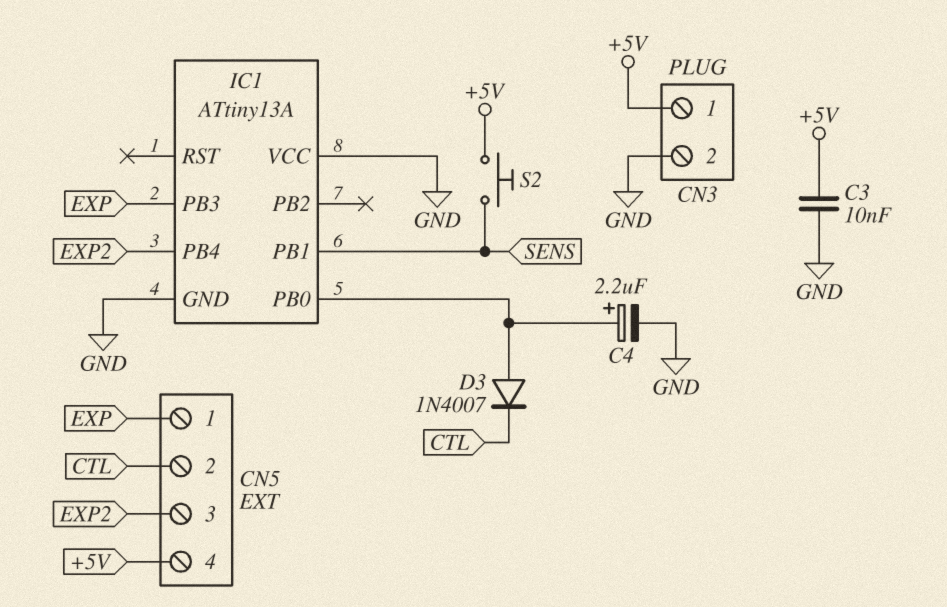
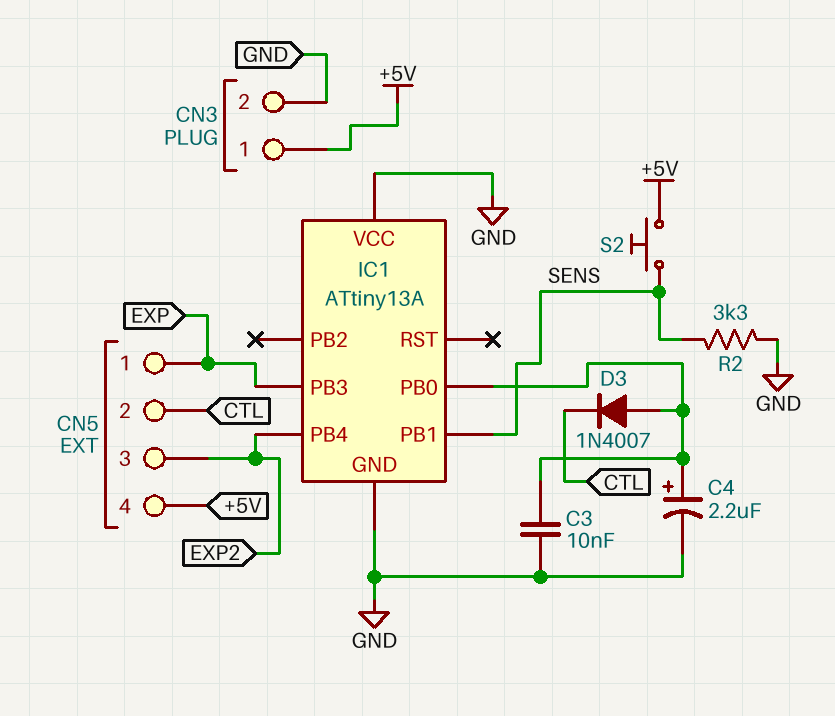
C3: 10nF (+5V, GND) -> 10nF (GND, IC1/PB0)
R2: none -> 3.3k (GND, SENS)

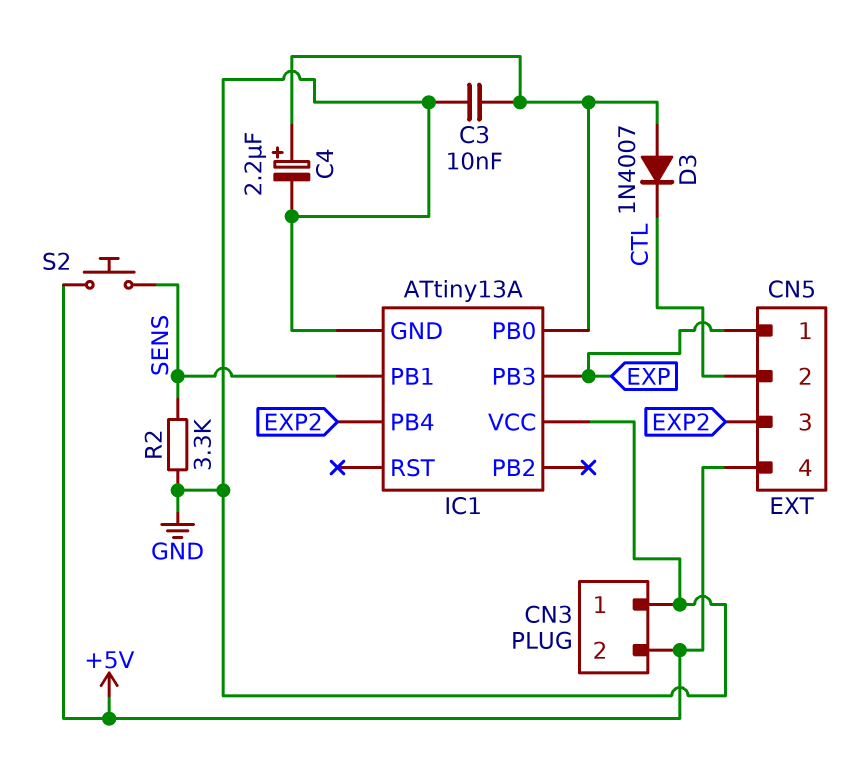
CN3 pin 1: +5V -> GND
CN3 pin 2: GND -> +5V

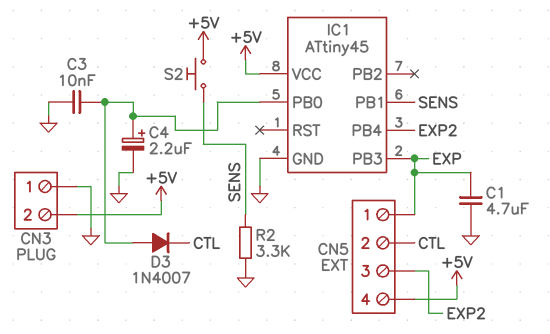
C1: none -> 4.7uF (EXP, GND)
IC1: ATtiny13A -> ATtiny45
IC1 pin VCC: GND -> +5V

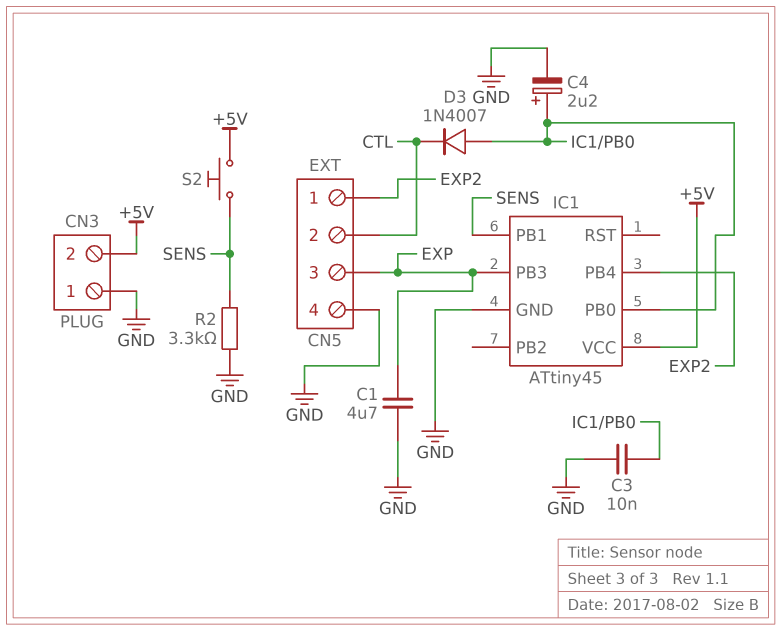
CN5 pin 1: EXP -> EXP2
CN5 pin 3: EXP2 -> EXP
CN5 pin 4: +5V -> GND

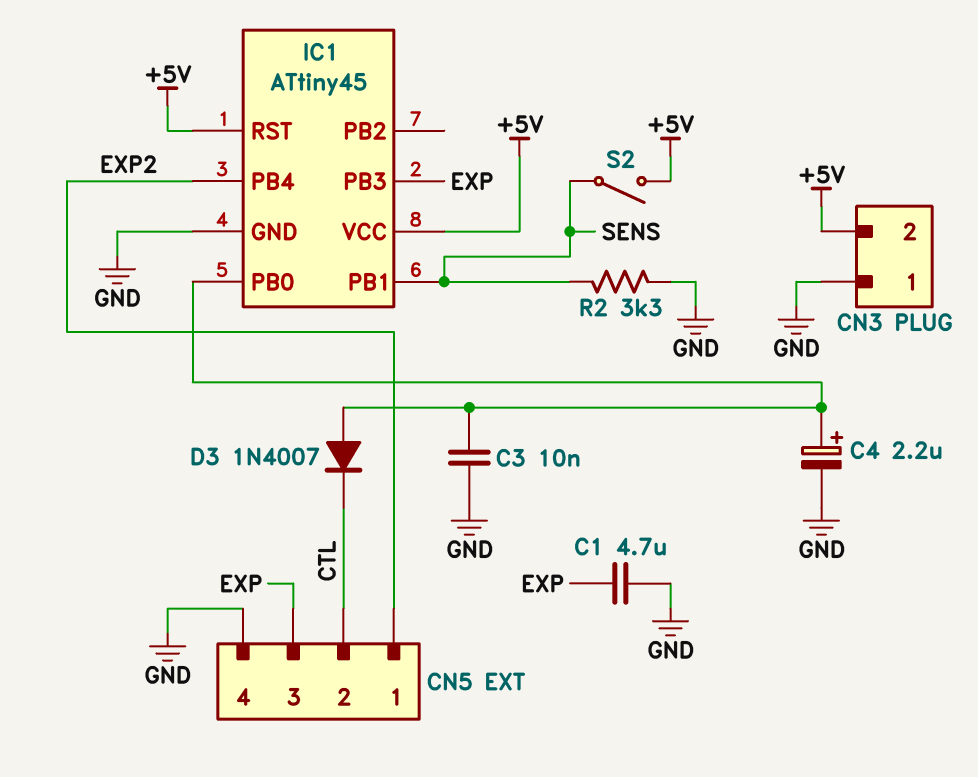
IC1 pin RST: none -> +5V
S2: button (+5V, SENS) -> switch (+5V, SENS)

